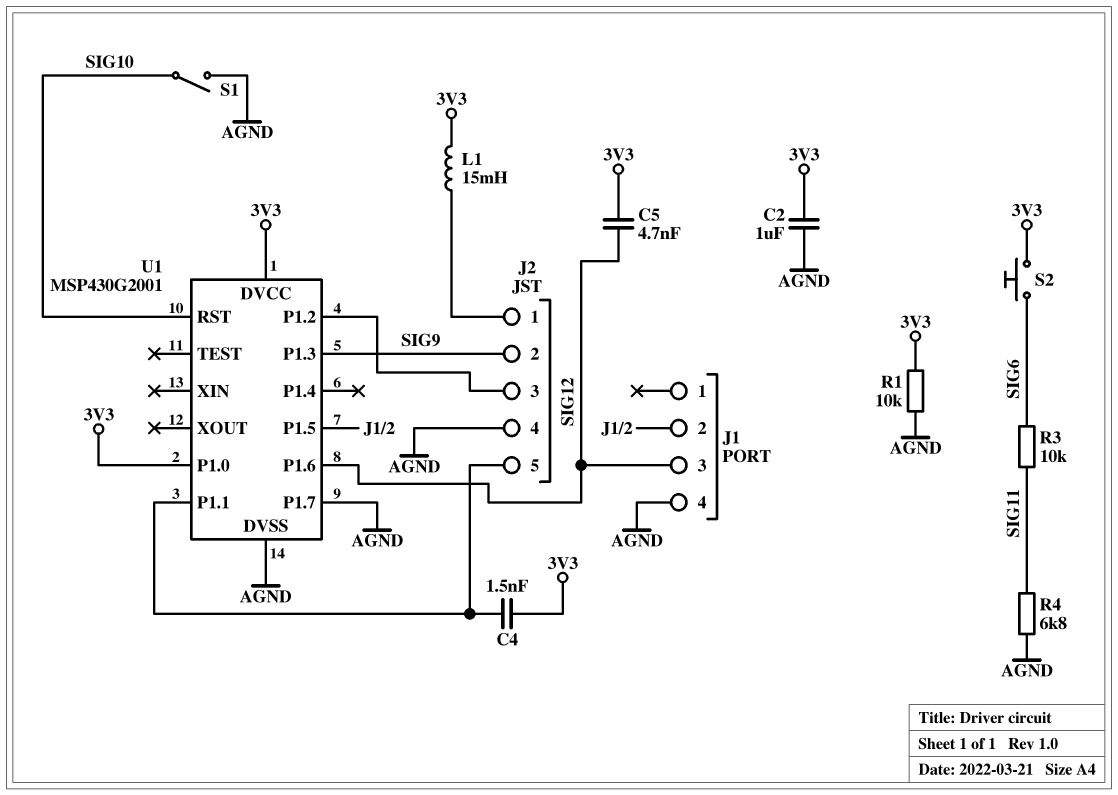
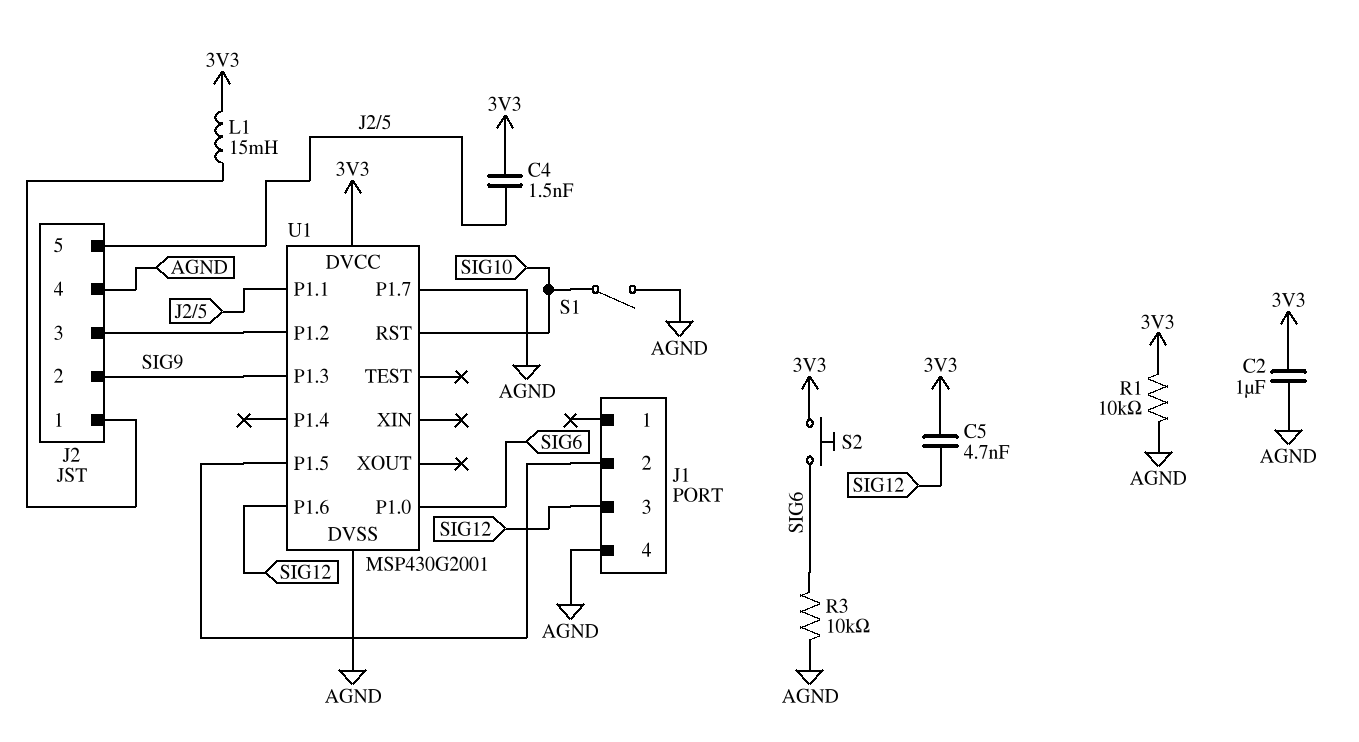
R3: 10k (SIG6, SIG11) -> 10k (AGND, SIG6)
R4: 6.8k (AGND, SIG11) -> none
U1 pin P1.0: 3V3 -> SIG6

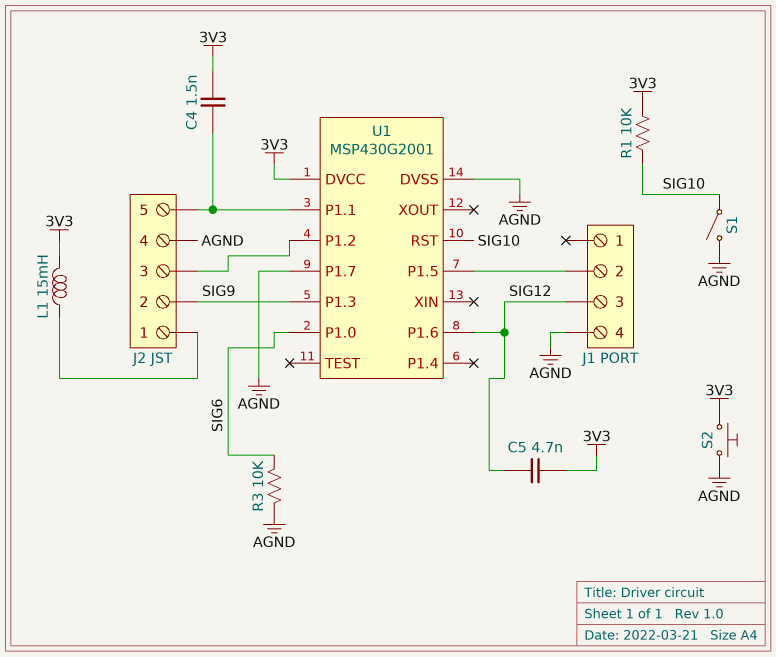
C2: 1uF (3V3, AGND) -> none
R1: 10k (3V3, AGND) -> 10k (3V3, SIG10)
S2: button (3V3, SIG6) -> button (3V3, AGND)

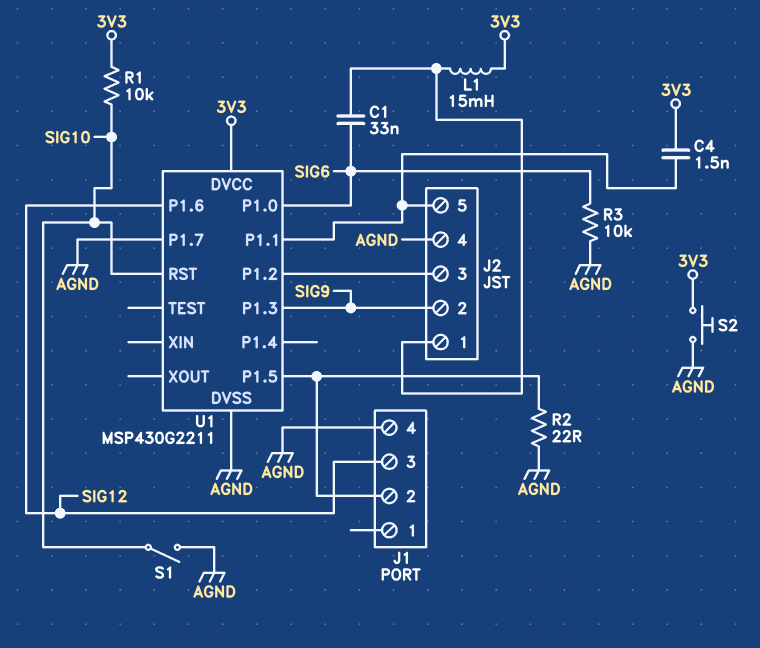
C1: none -> 33nF (J2/1, SIG6)
C5: 4.7nF (3V3, SIG12) -> none
R2: none -> 22 (AGND, J1/2)
U1: MSP430G2001 -> MSP430G2211

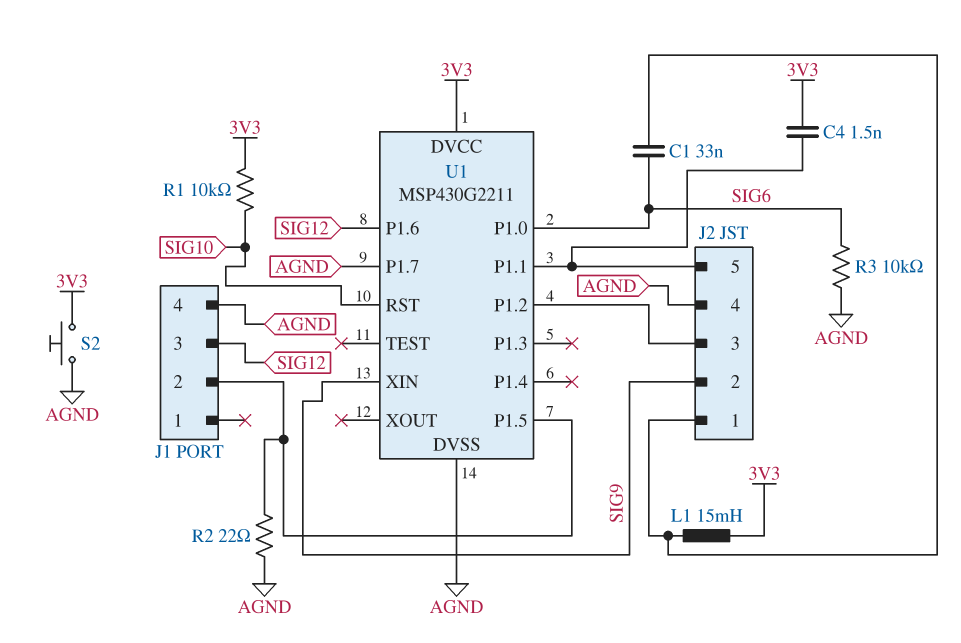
S1: switch (AGND, SIG10) -> none
U1 pin P1.3: SIG9 -> none
U1 pin XIN: none -> SIG9

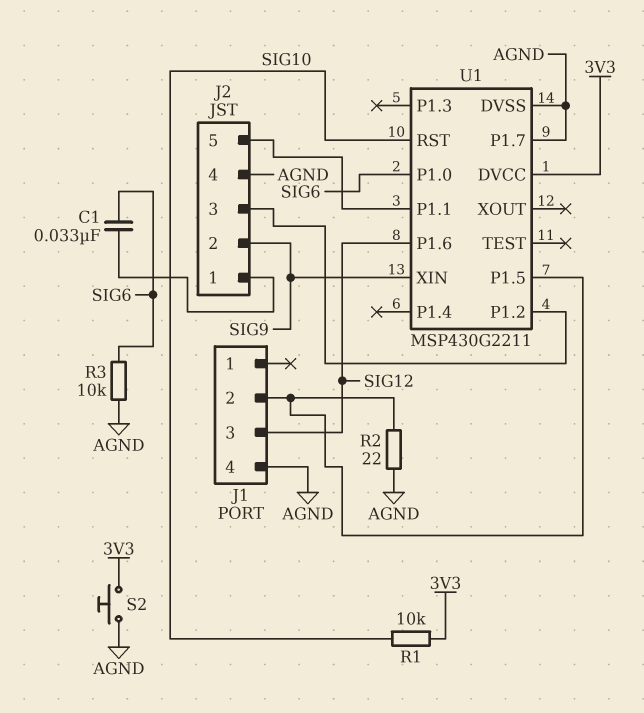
C4: 1.5nF (3V3, J2/5) -> none
L1: 15mH (3V3, J2/1) -> none

